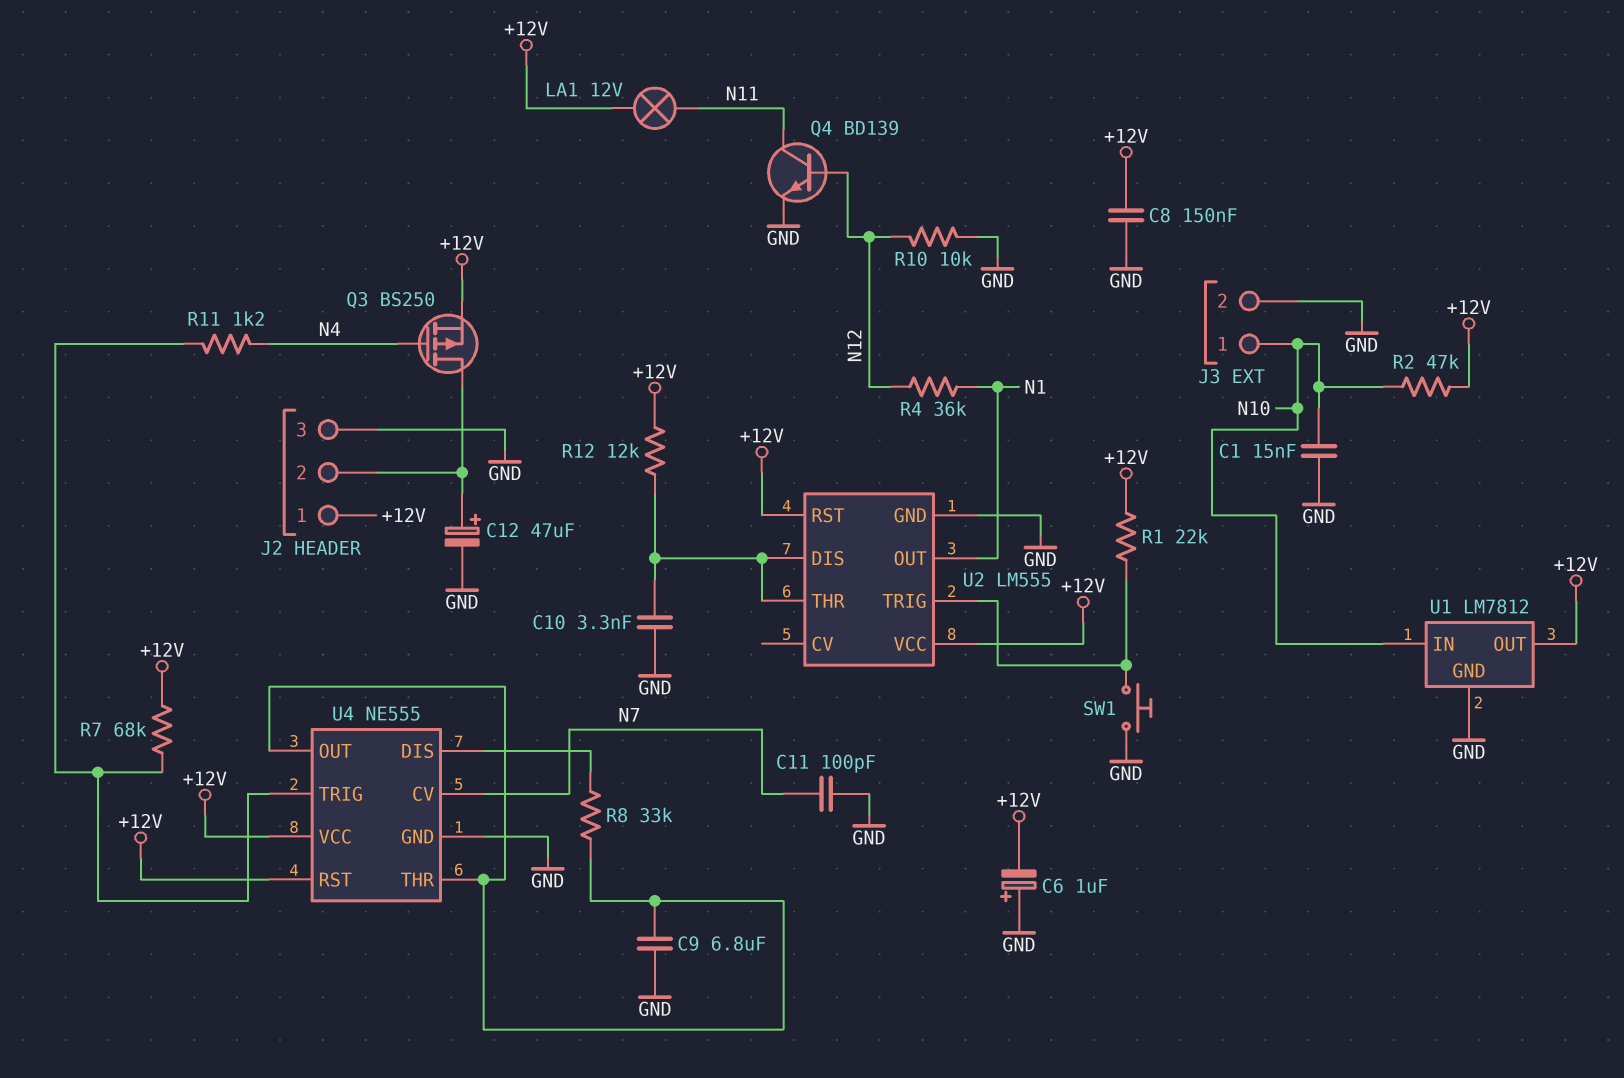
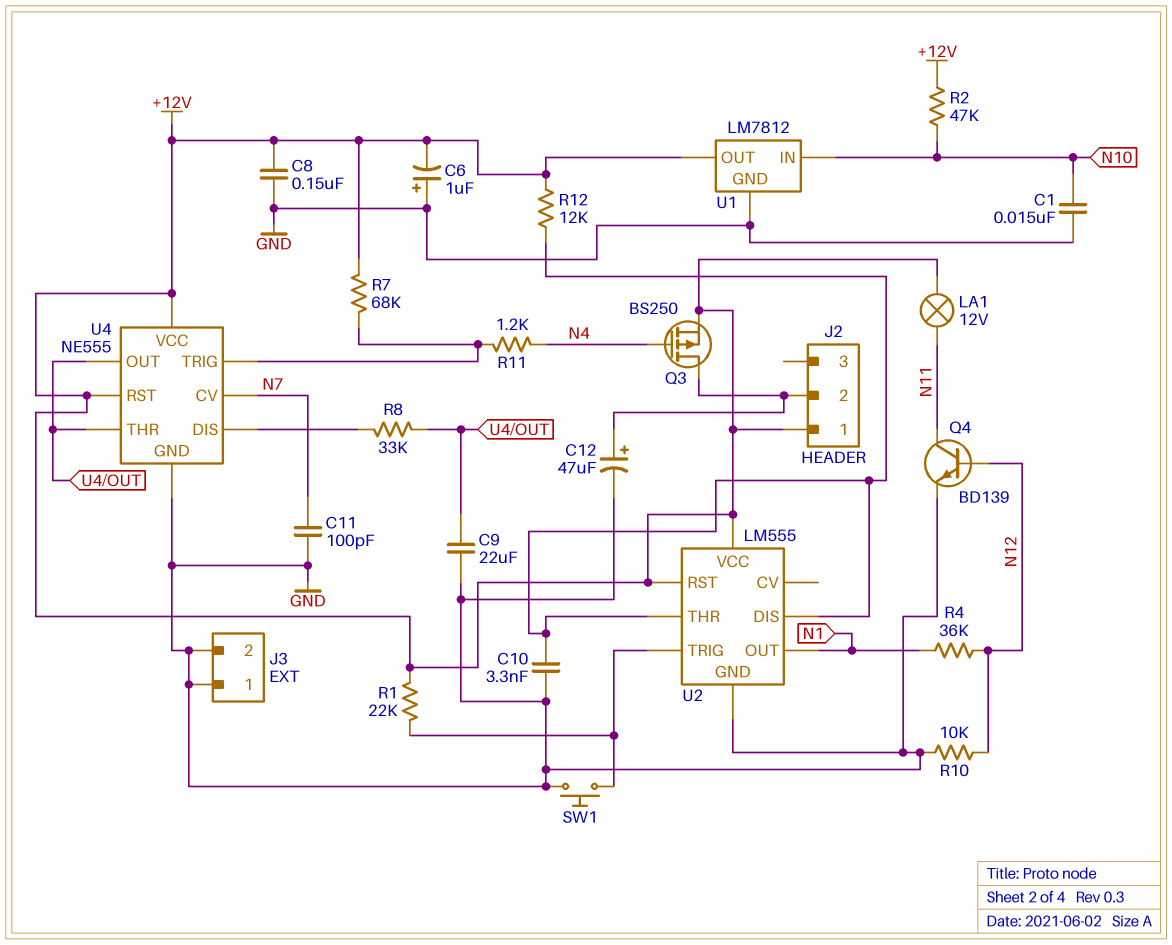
C9: 6.8uF (GND, U4/OUT) -> 22uF (GND, U4/OUT)
J2 pin 3: GND -> none
J3 pin 1: N10 -> GND

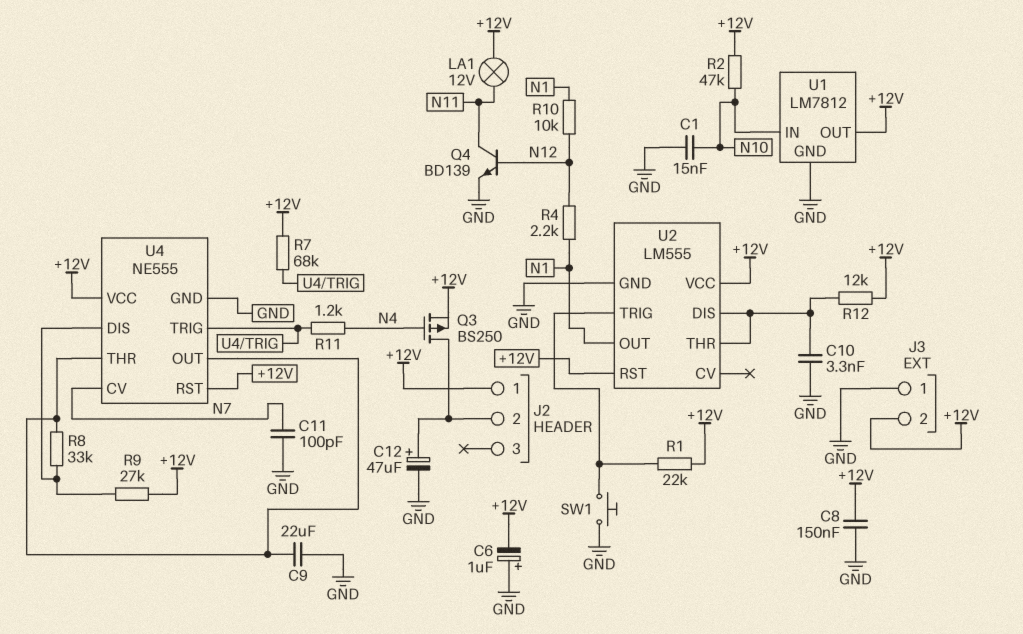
J3 pin 2: GND -> +12V
R4: 36k (N1, N12) -> 2.2k (N1, N12)
R9: none -> 27k (+12V, U4/DIS)
R10: 10k (GND, N12) -> 10k (N1, N12)

